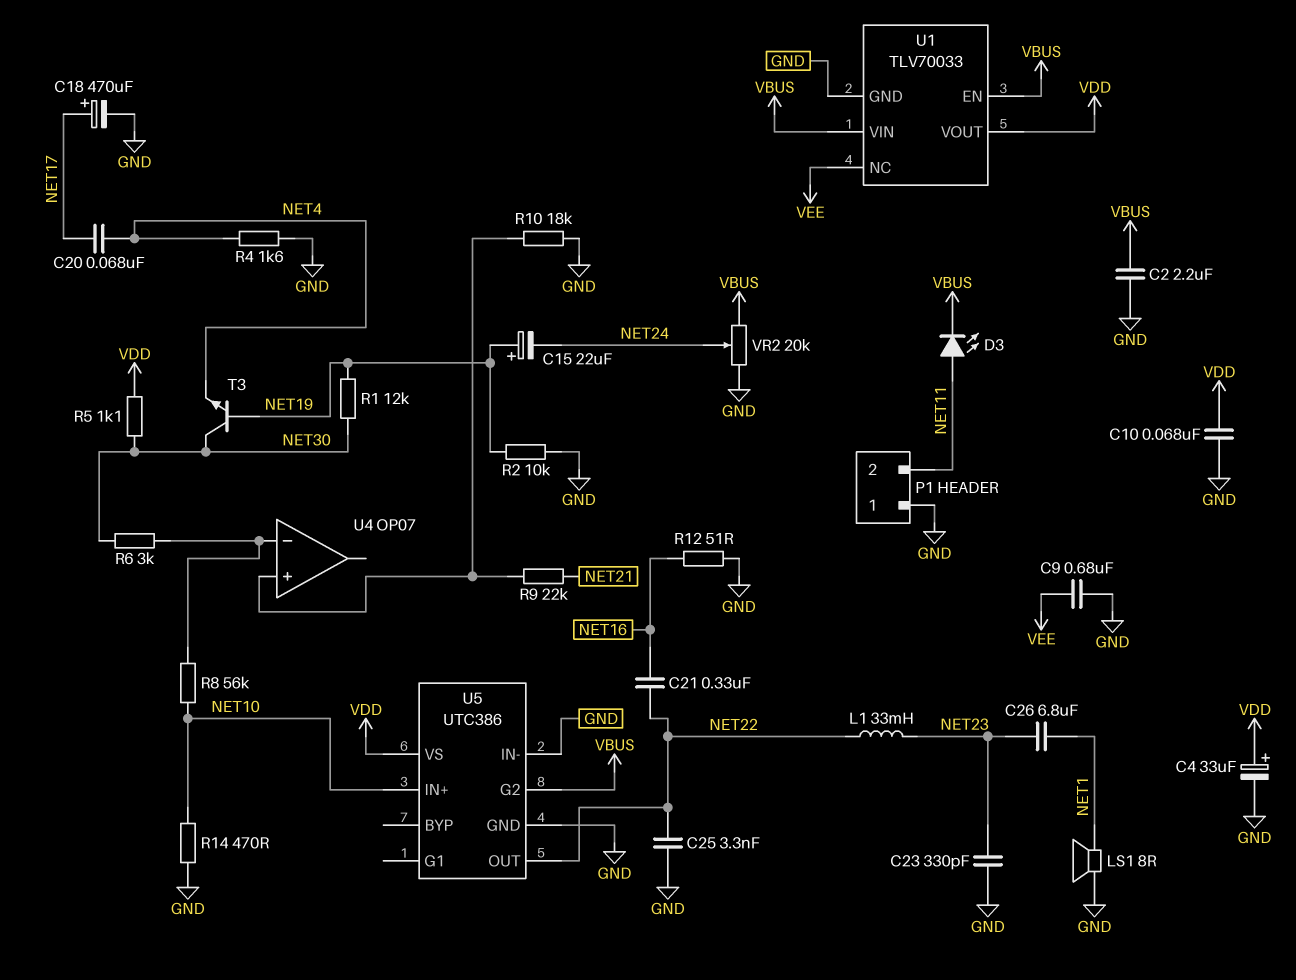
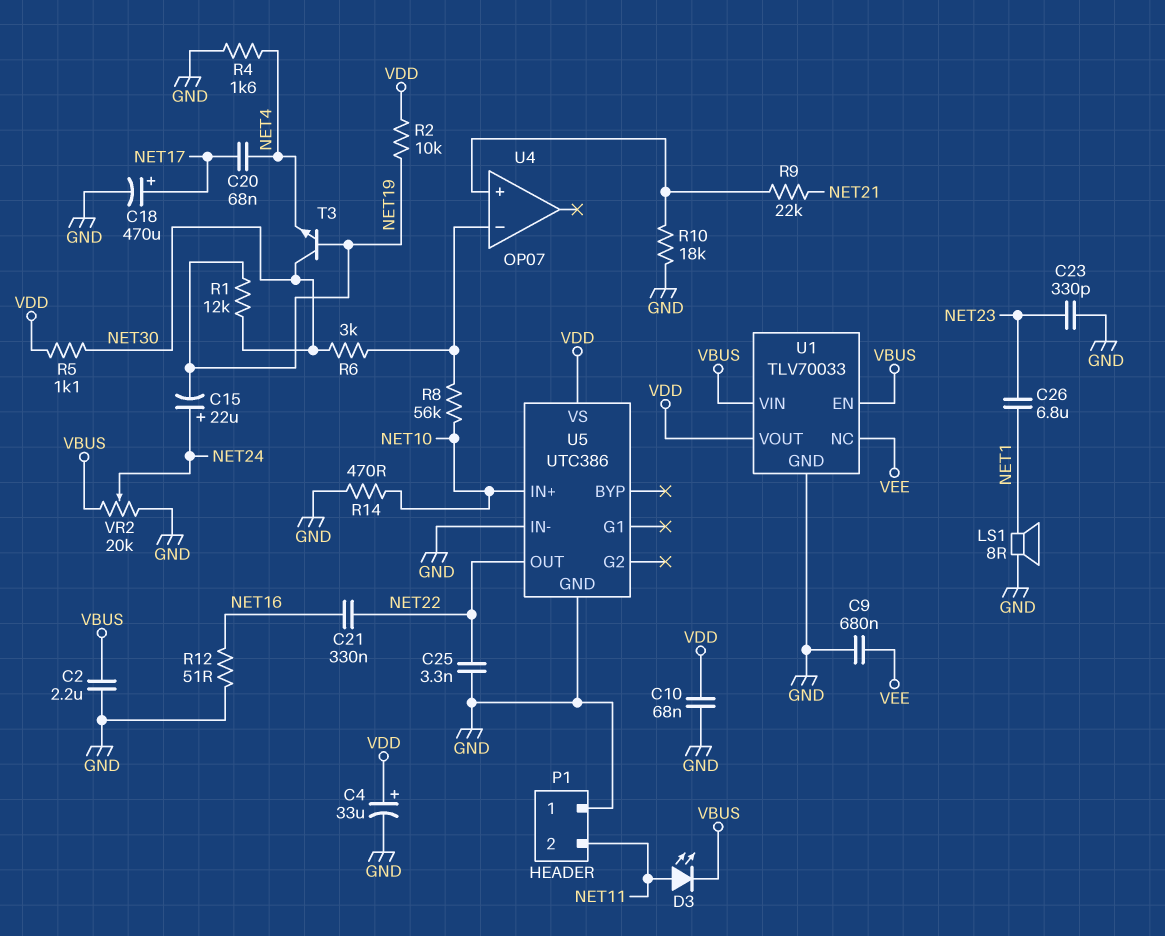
C15: 22uF (plus NET19, minus NET24) -> 22uF (plus NET24, minus NET19)
L1: 33mH (NET22, NET23) -> none
R2: 10k (GND, NET19) -> 10k (NET19, VDD)
U5 pin G2: VBUS -> none

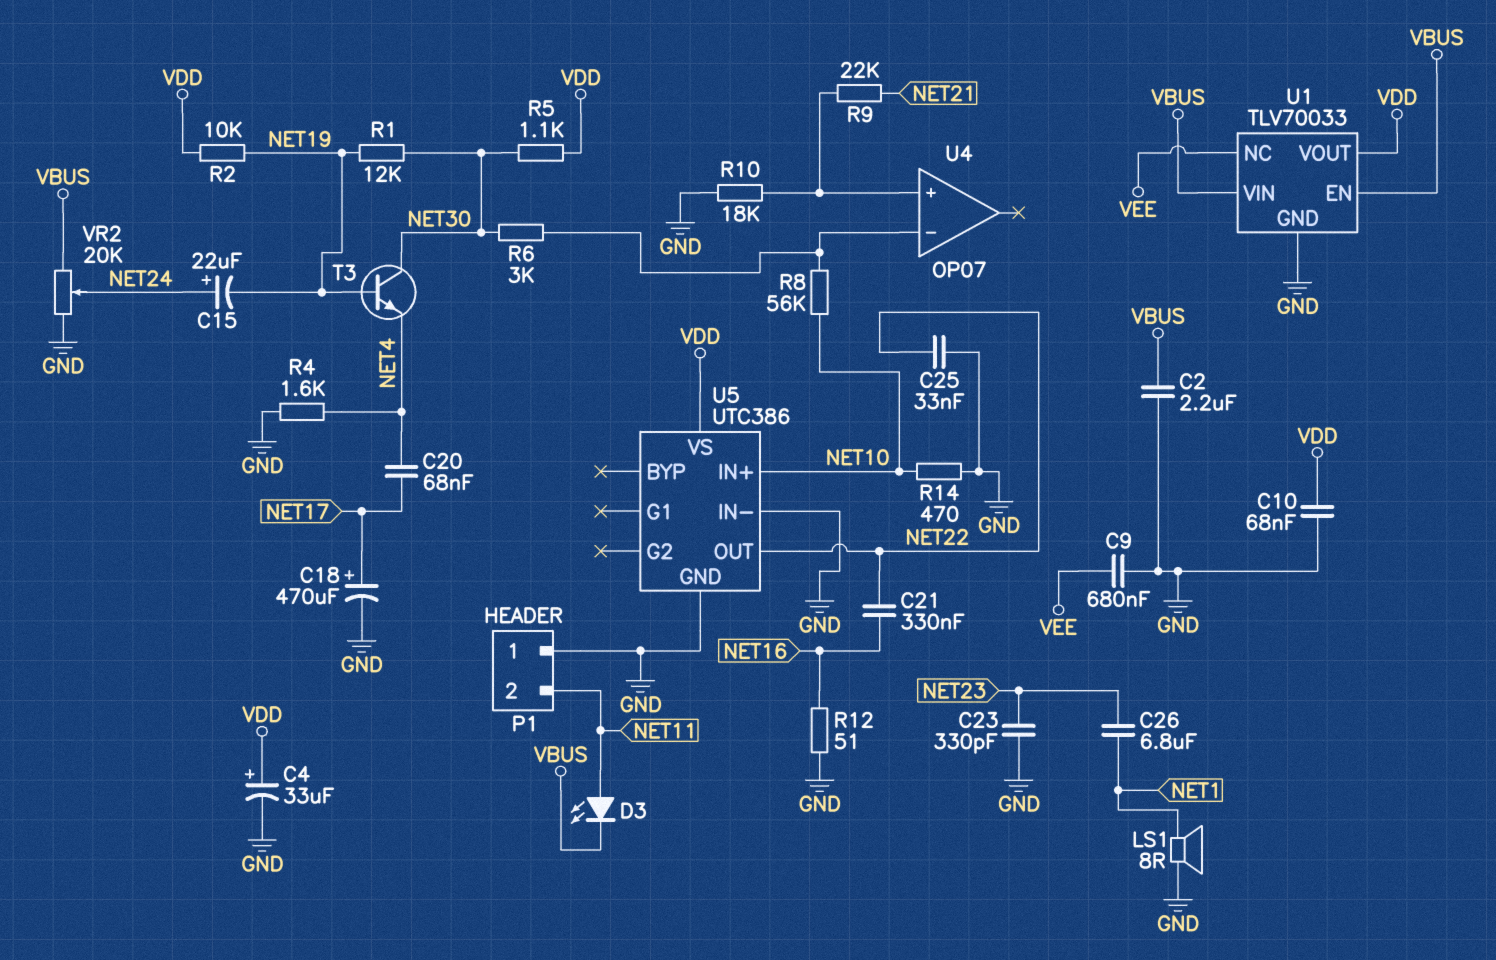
C25: 3.3nF (GND, NET22) -> 33nF (GND, NET22)

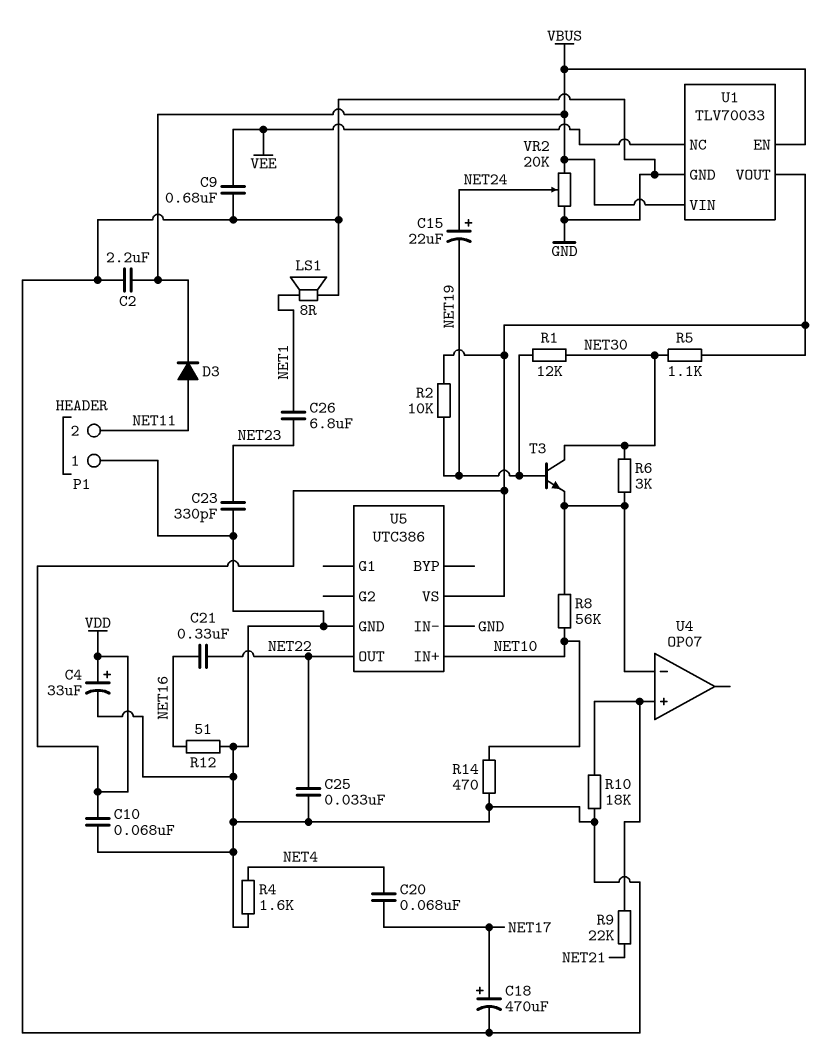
D3: LED (A NET11, K VBUS) -> diode (A NET11, K VBUS)
T3: NPN (B NET19, C NET30, E NET4) -> NPN (B NET19, C NET30, E U4/in-)

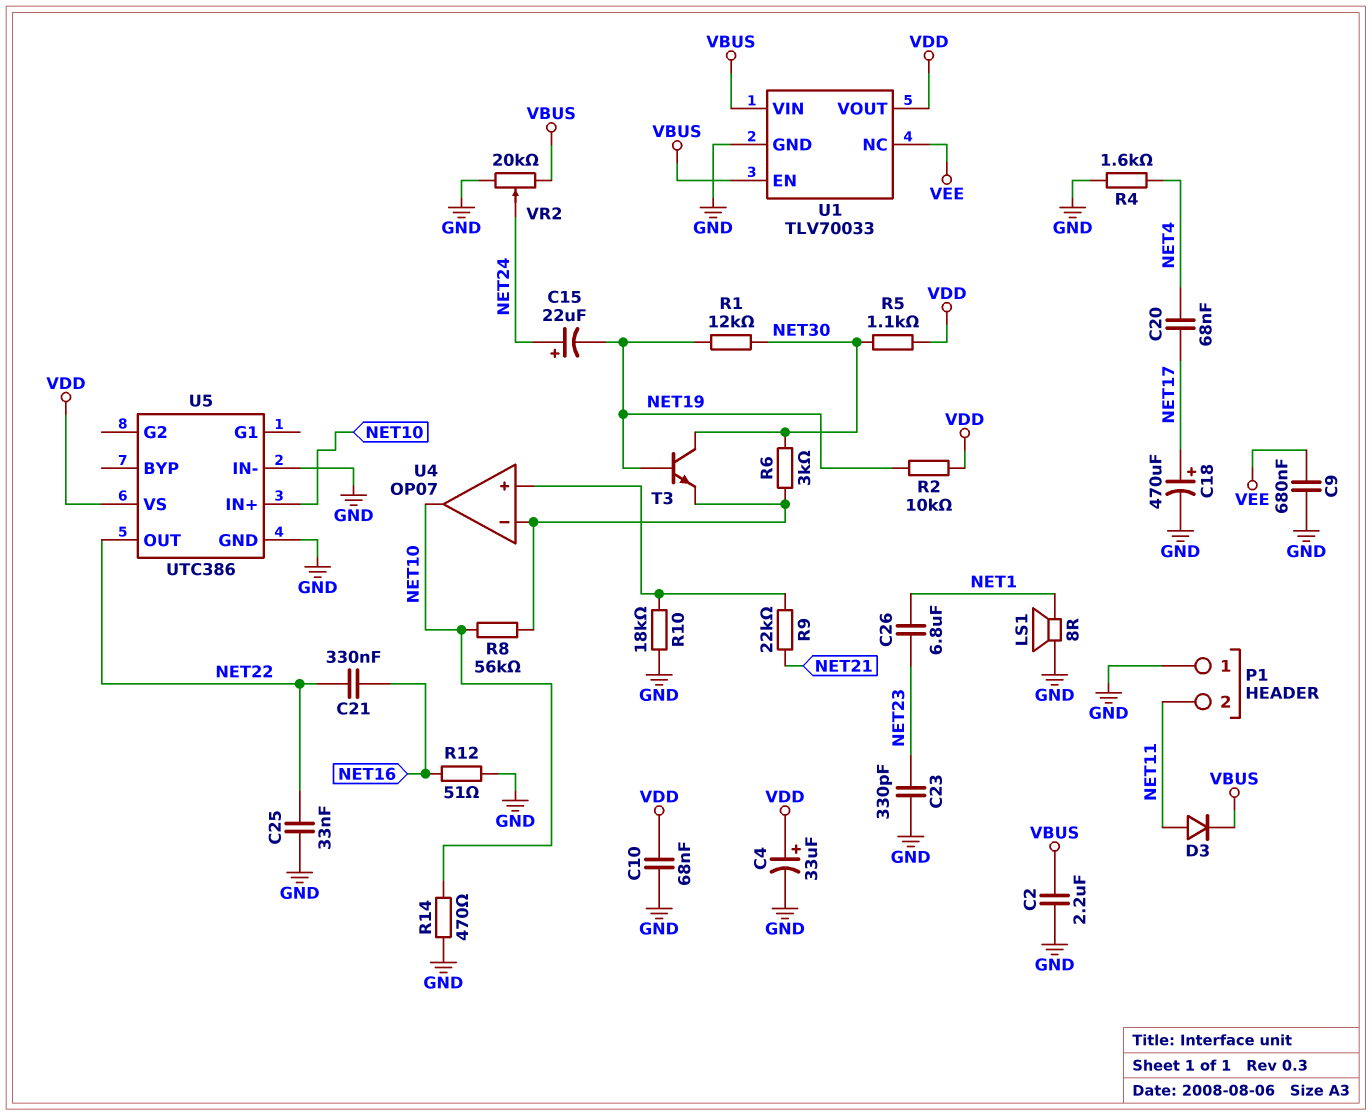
U4 pin out: none -> NET10

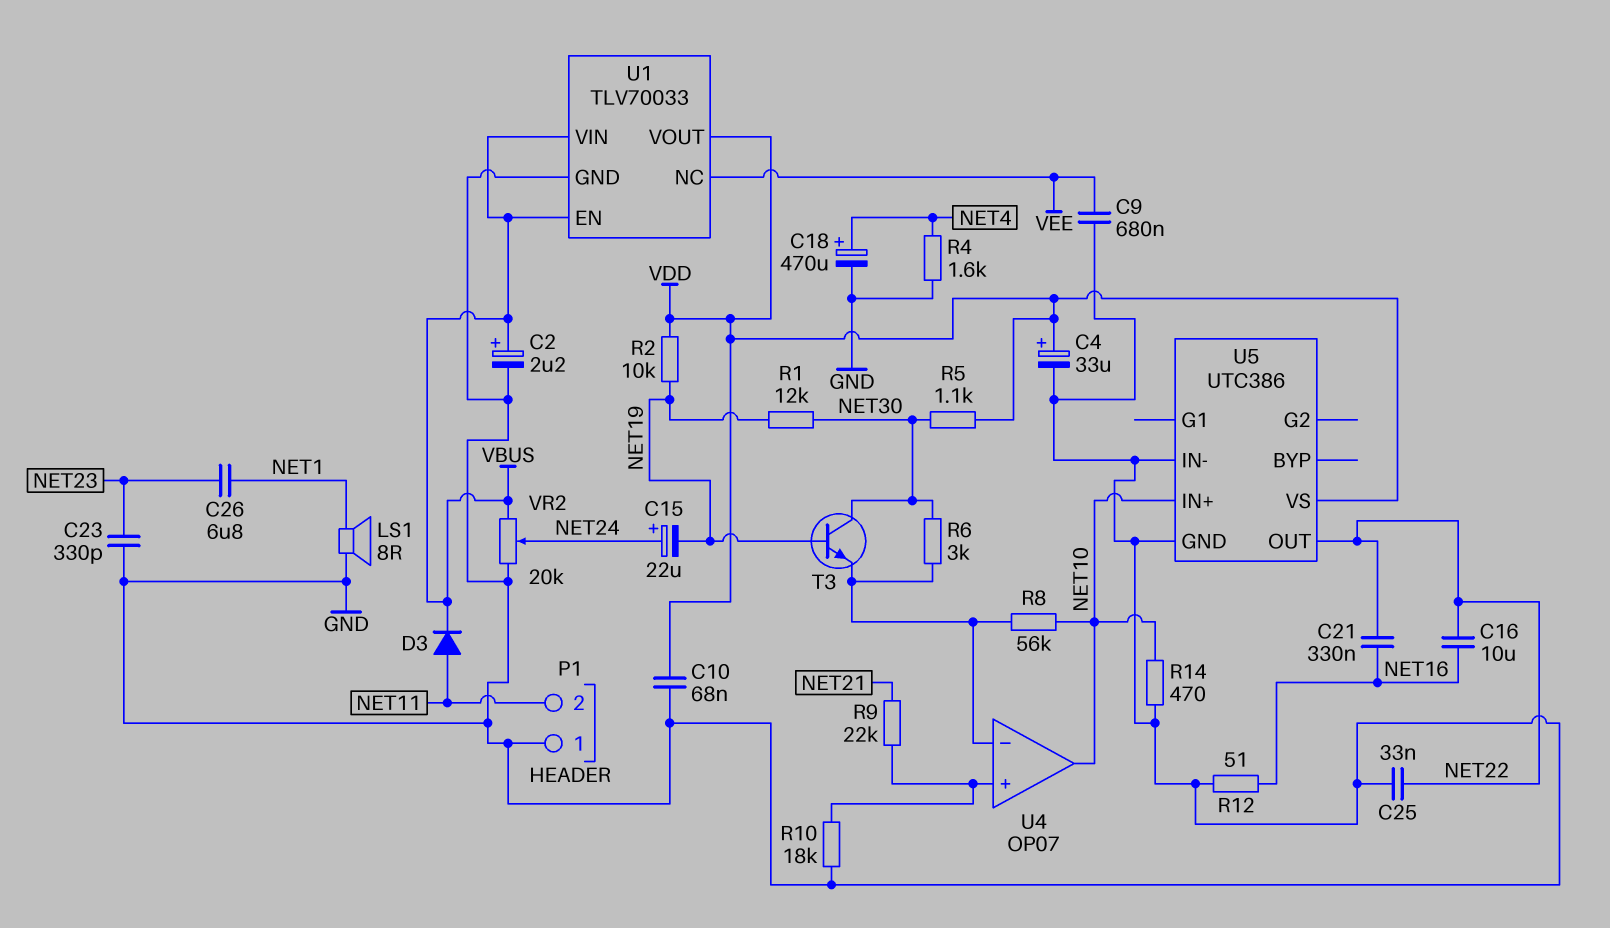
C2: 2.2uF (GND, VBUS) -> 2.2uF (plus VBUS, minus GND)
C16: none -> 10uF (NET16, NET22)
C18: 470uF (plus NET17, minus GND) -> 470uF (plus NET4, minus GND)
C20: 68nF (NET4, NET17) -> none

